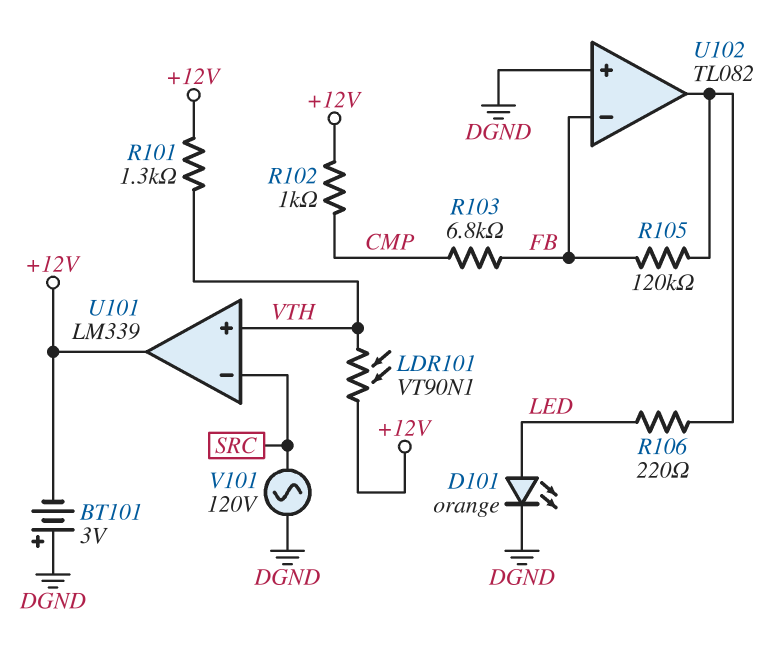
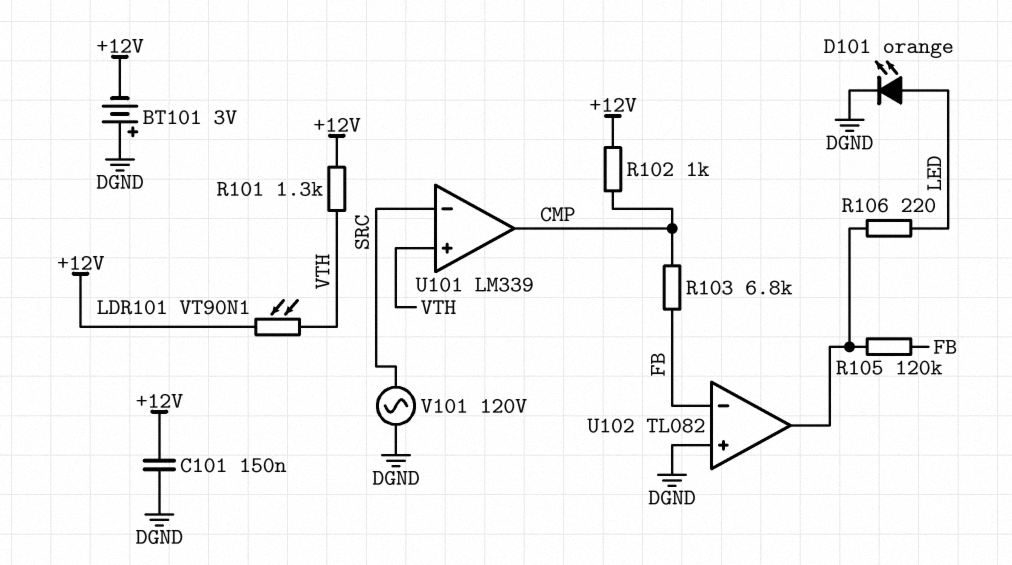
C101: none -> 150nF (+12V, DGND)
U101 pin out: +12V -> CMP

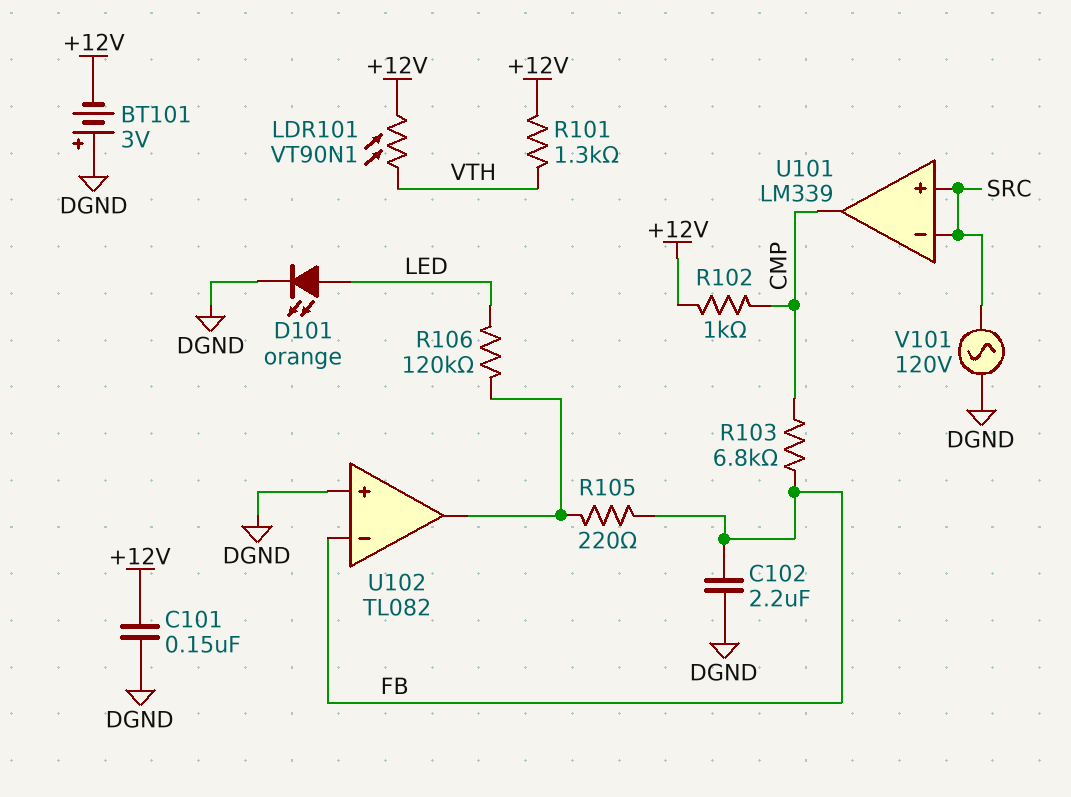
C102: none -> 2.2uF (DGND, FB)
R105: 120k (FB, U102/out) -> 220 (FB, U102/out)
R106: 220 (LED, U102/out) -> 120k (LED, U102/out)
U101 pin in+: VTH -> SRC

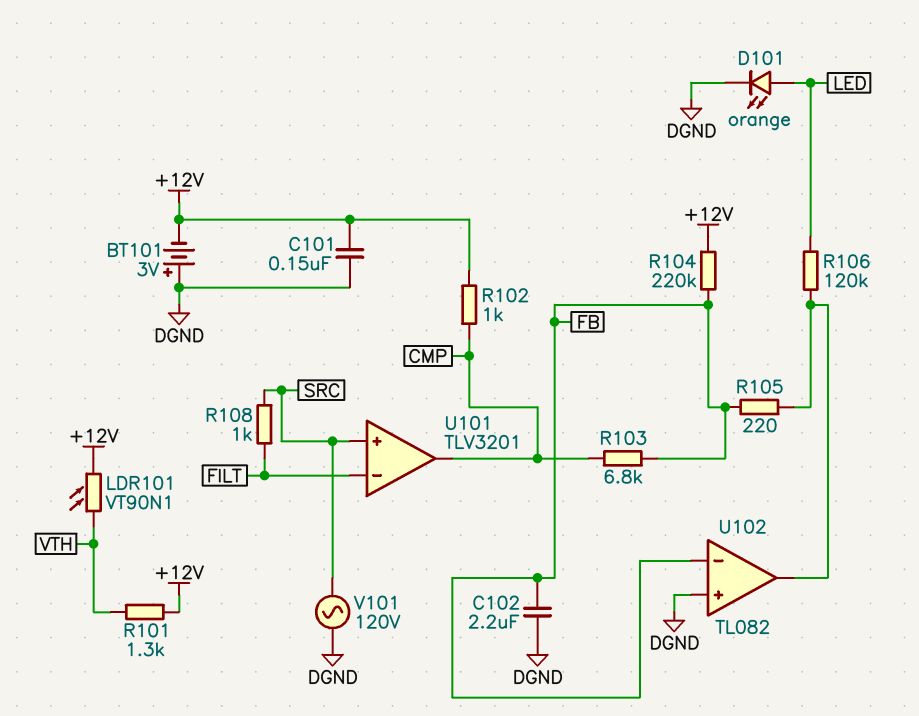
R104: none -> 220k (+12V, FB)
R108: none -> 1k (FILT, SRC)
U101: LM339 -> TLV3201
U101 pin in-: SRC -> FILT

